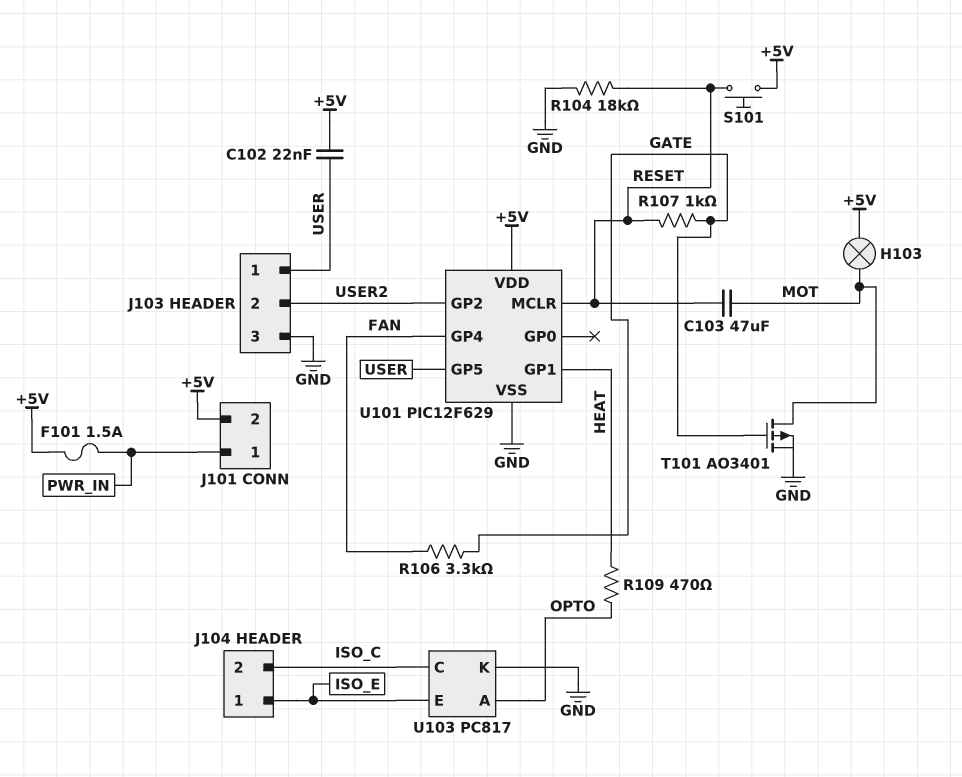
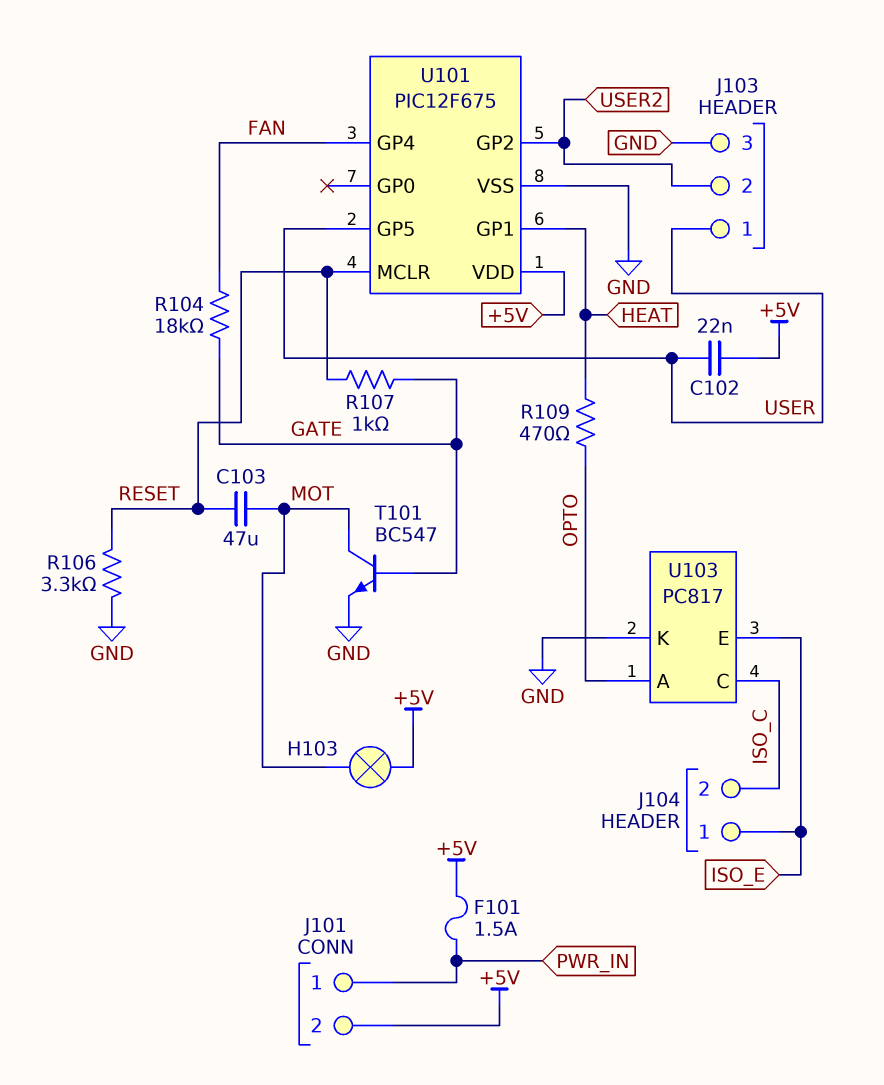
R104: 18k (GND, RESET) -> 18k (FAN, GATE)
R106: 3.3k (FAN, GATE) -> 3.3k (GND, RESET)
S101: button (+5V, RESET) -> none
T101: PMOS AO3401 (G GATE, D MOT, S GND) -> NPN BC547 (B GATE, C MOT, E GND)
U101: PIC12F629 -> PIC12F675

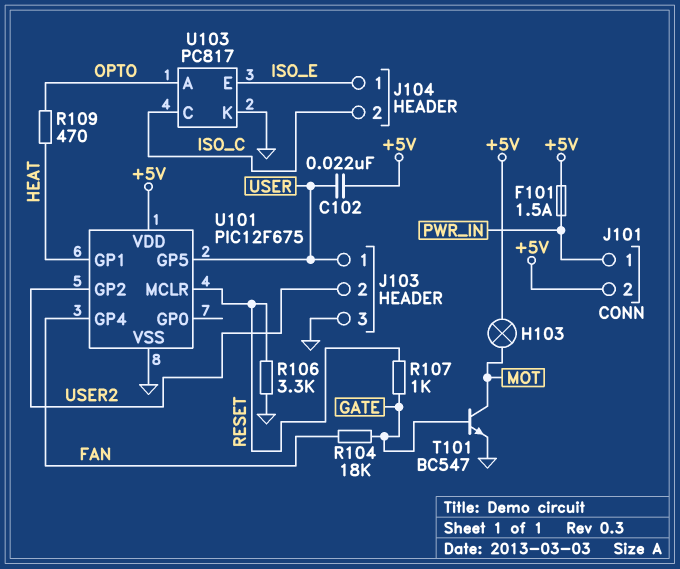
C103: 47uF (MOT, RESET) -> none

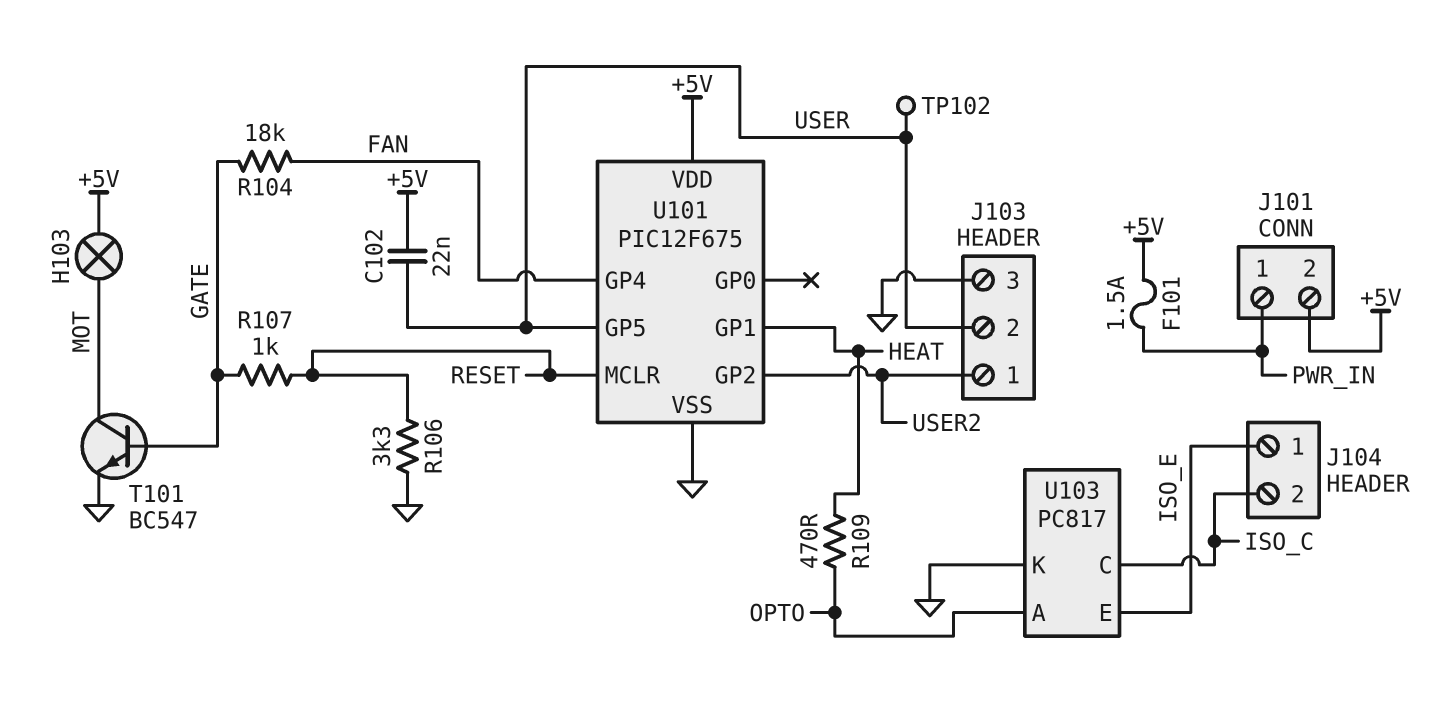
J103 pin 1: USER -> USER2
J103 pin 2: USER2 -> USER
TP102: none -> test point (USER)

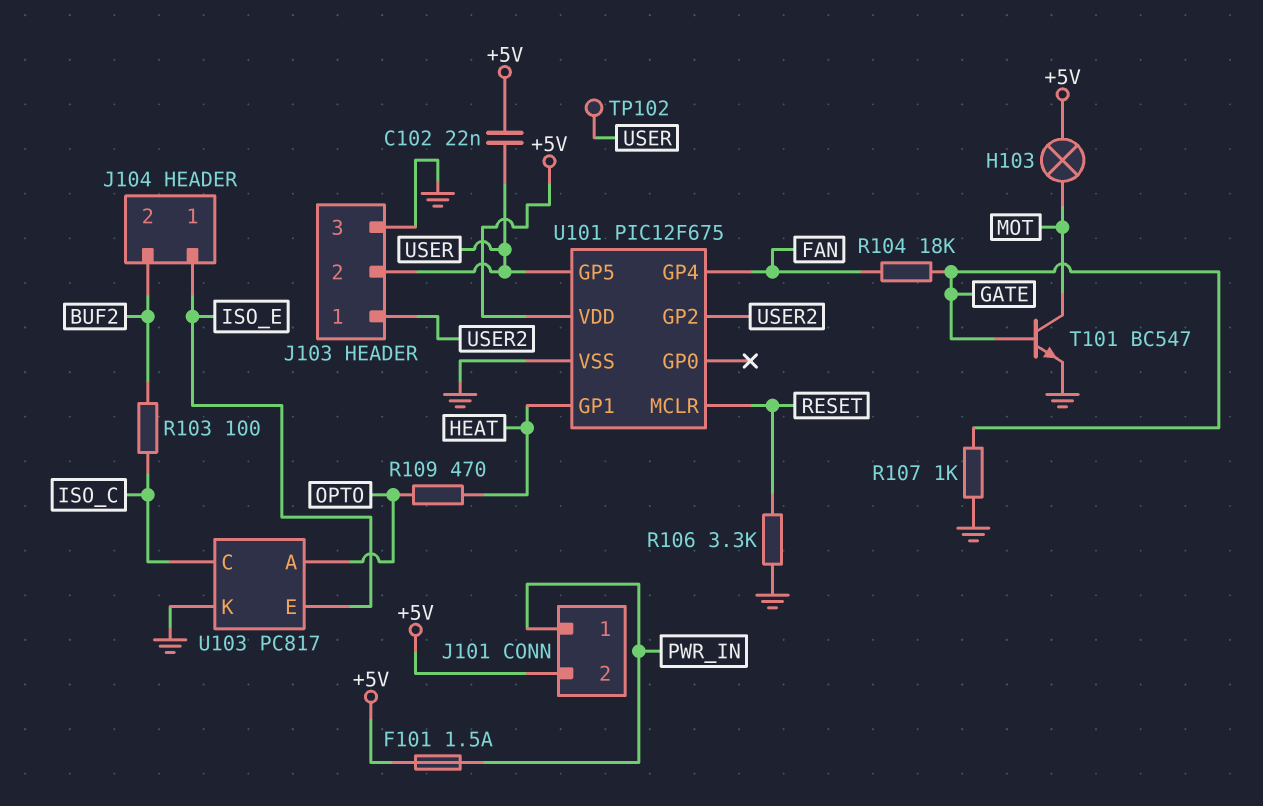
J104 pin 2: ISO_C -> BUF2
R103: none -> 100 (BUF2, ISO_C)
R107: 1k (GATE, RESET) -> 1k (GATE, GND)

